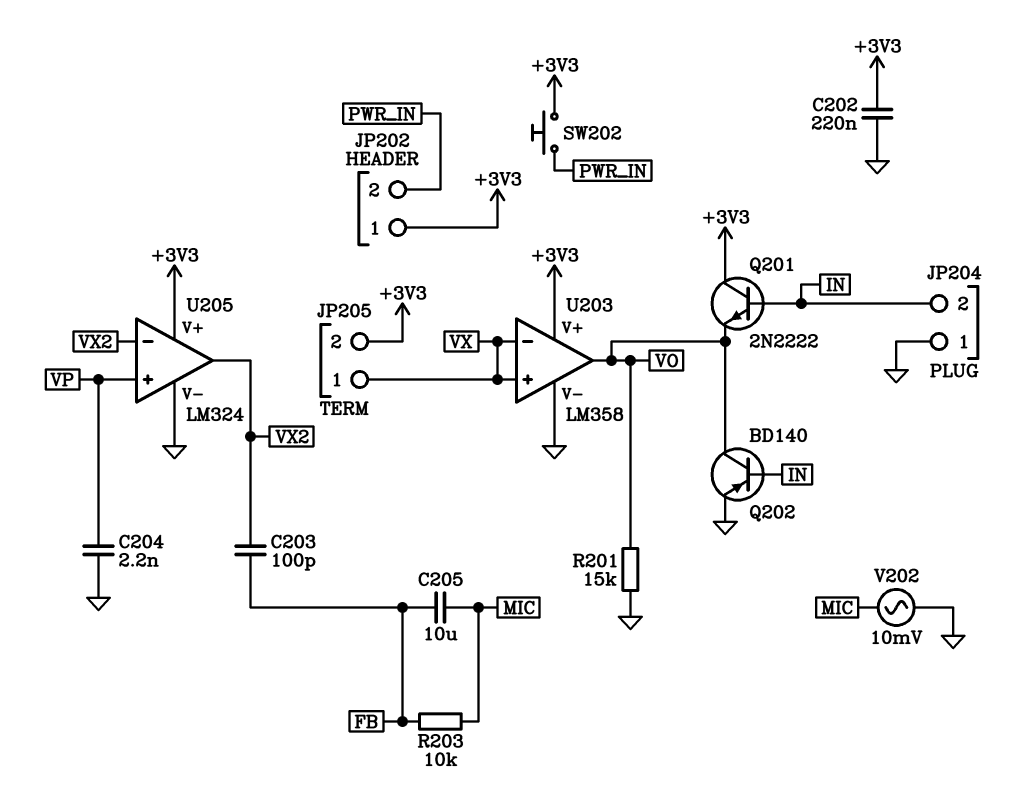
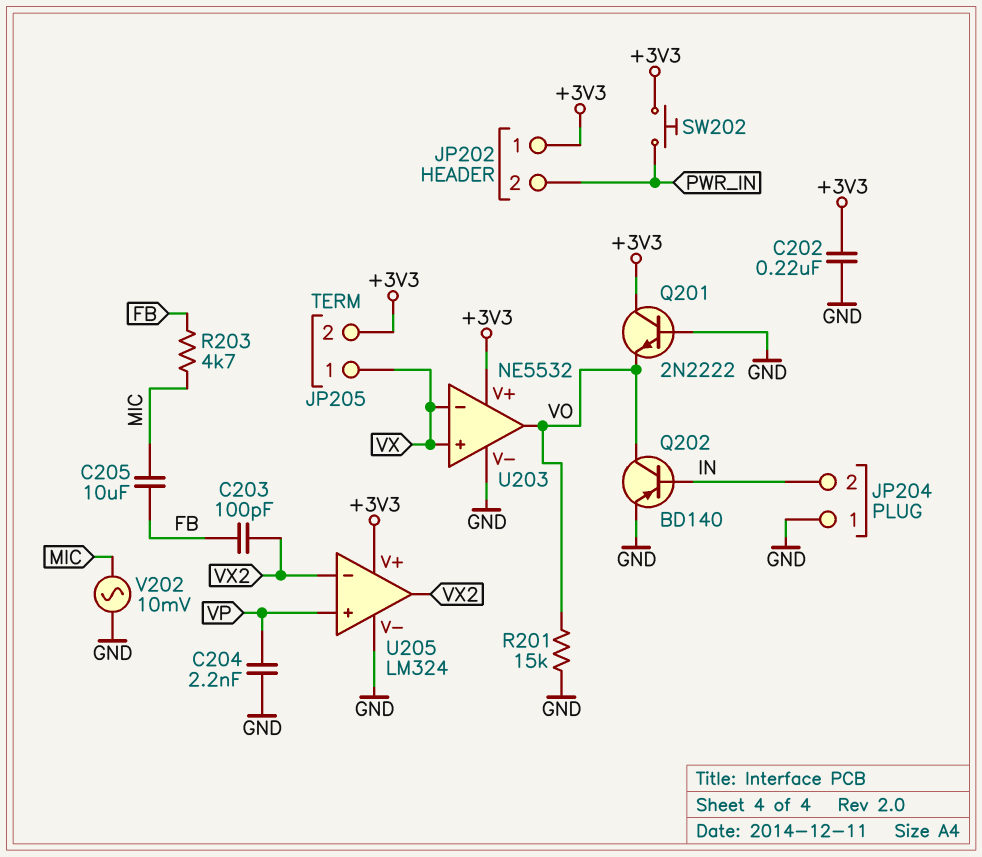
Q201: NPN 2N2222 (B IN, C +3V3, E VO) -> NPN 2N2222 (B GND, C +3V3, E VO)
R203: 10k (FB, MIC) -> 4.7k (FB, MIC)
U203: LM358 -> NE5532

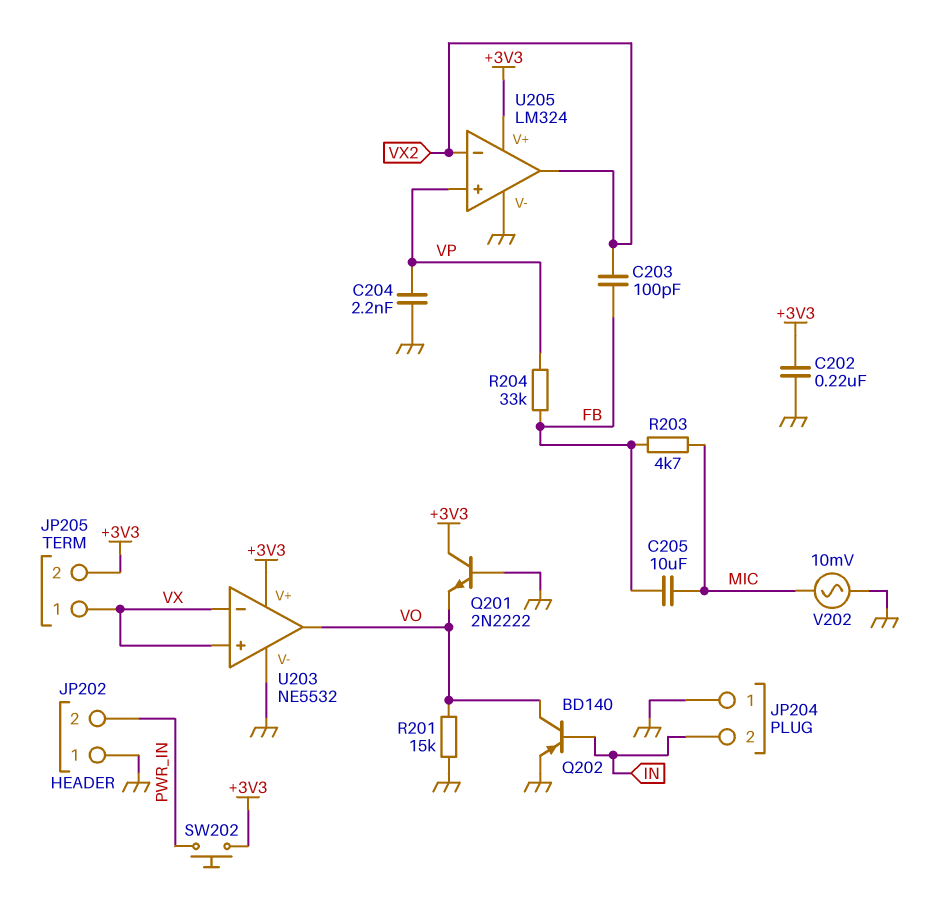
JP202 pin 1: +3V3 -> GND
R204: none -> 33k (FB, VP)

